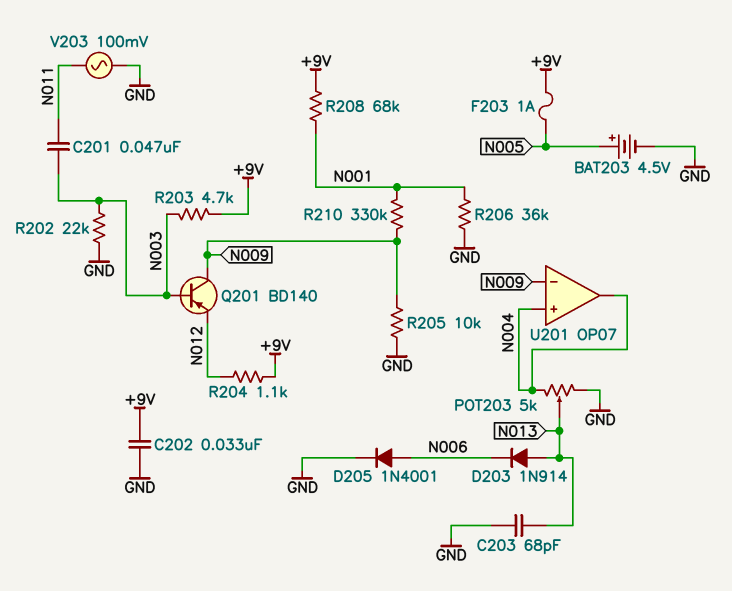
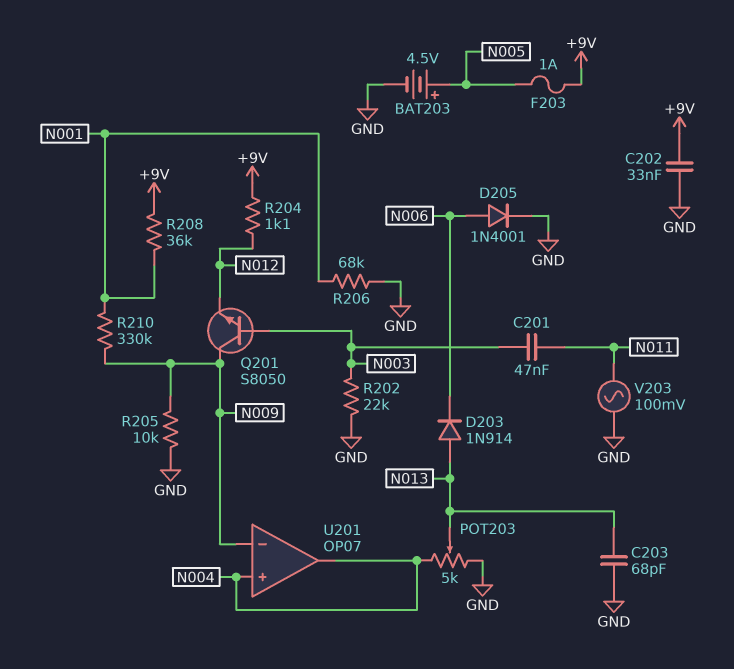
Q201: PNP BD140 (B N003, C N009, E N012) -> NPN S8050 (B N003, C N009, E N012)
R203: 4.7k (+9V, N003) -> none
R206: 36k (GND, N001) -> 68k (GND, N001)
R208: 68k (+9V, N001) -> 36k (+9V, N001)

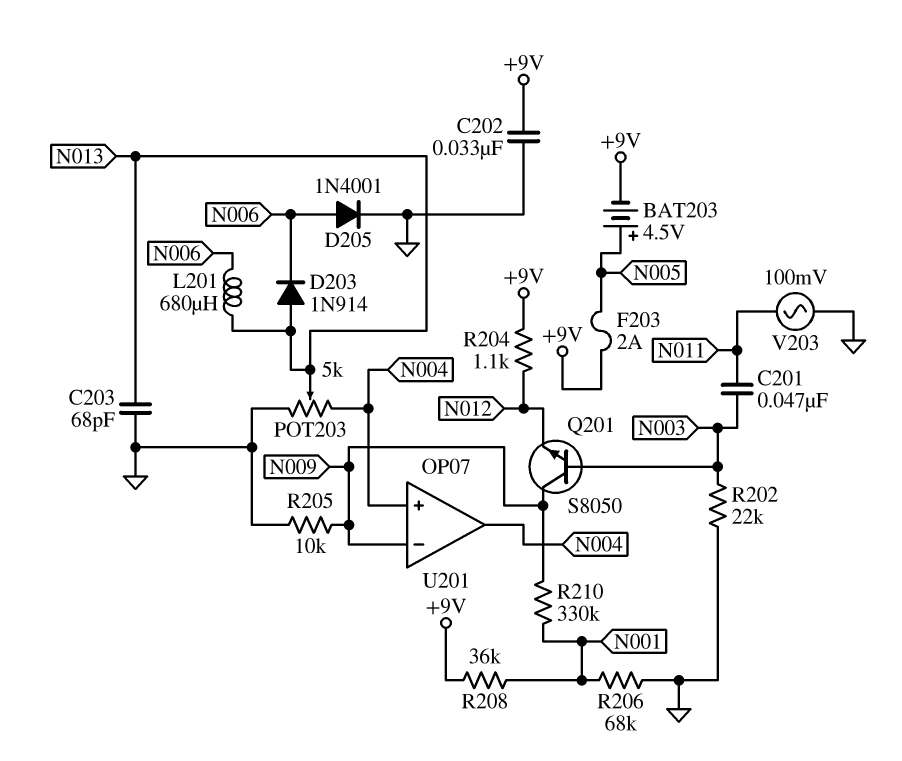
BAT203: 4.5V (plus N005, minus GND) -> 4.5V (plus N005, minus +9V)
F203: 1A (+9V, N005) -> 2A (+9V, N005)
L201: none -> 680uH (N006, N013)

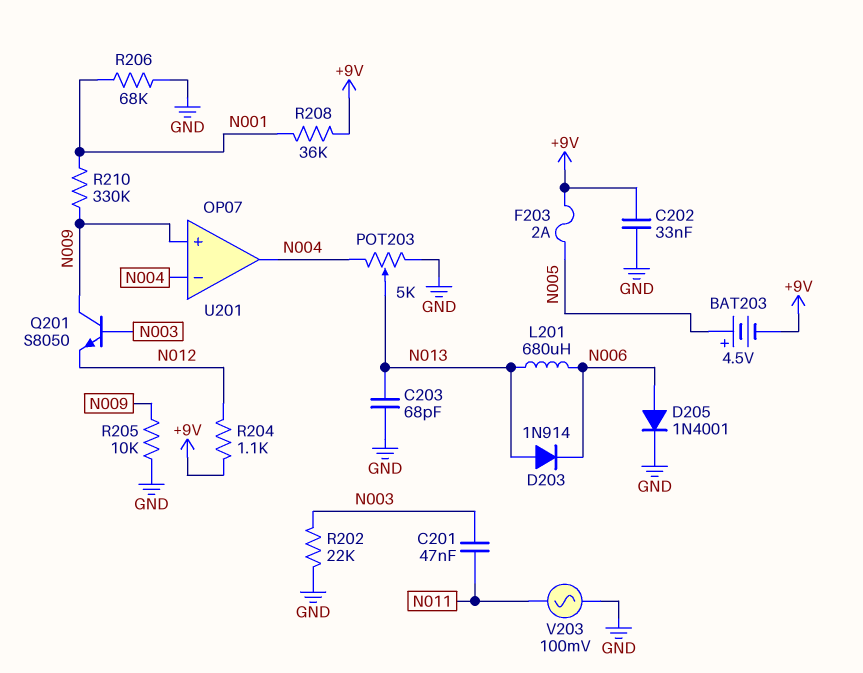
U201 pin in+: N004 -> N009
U201 pin in-: N009 -> N004

